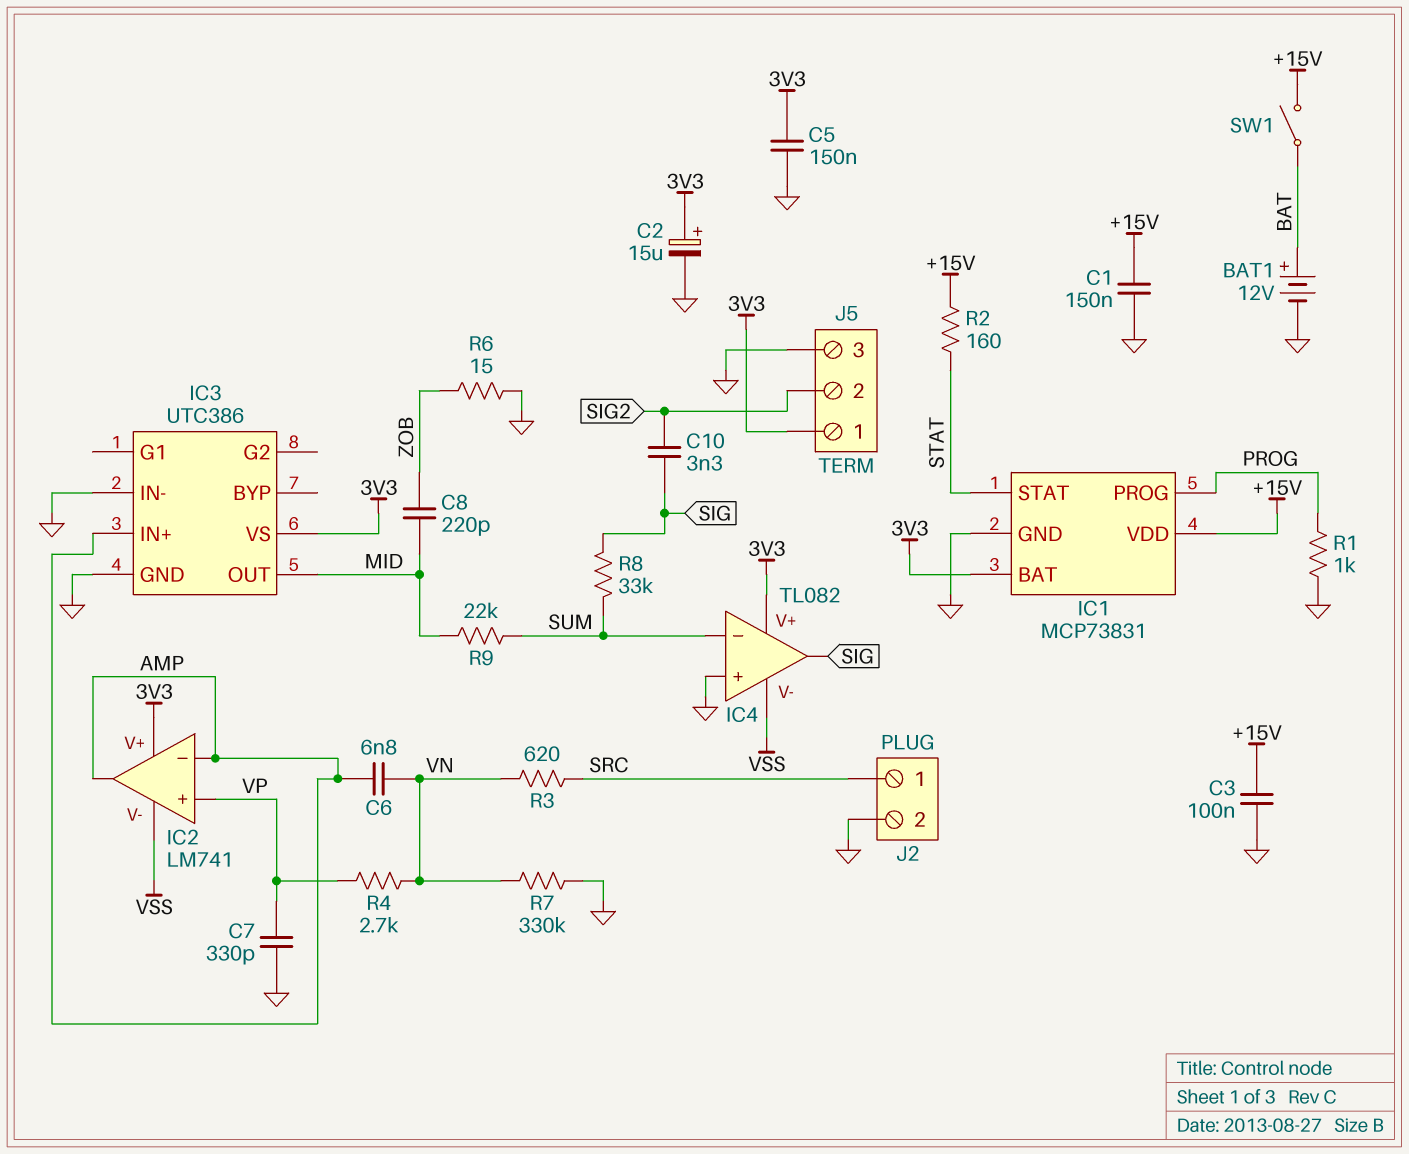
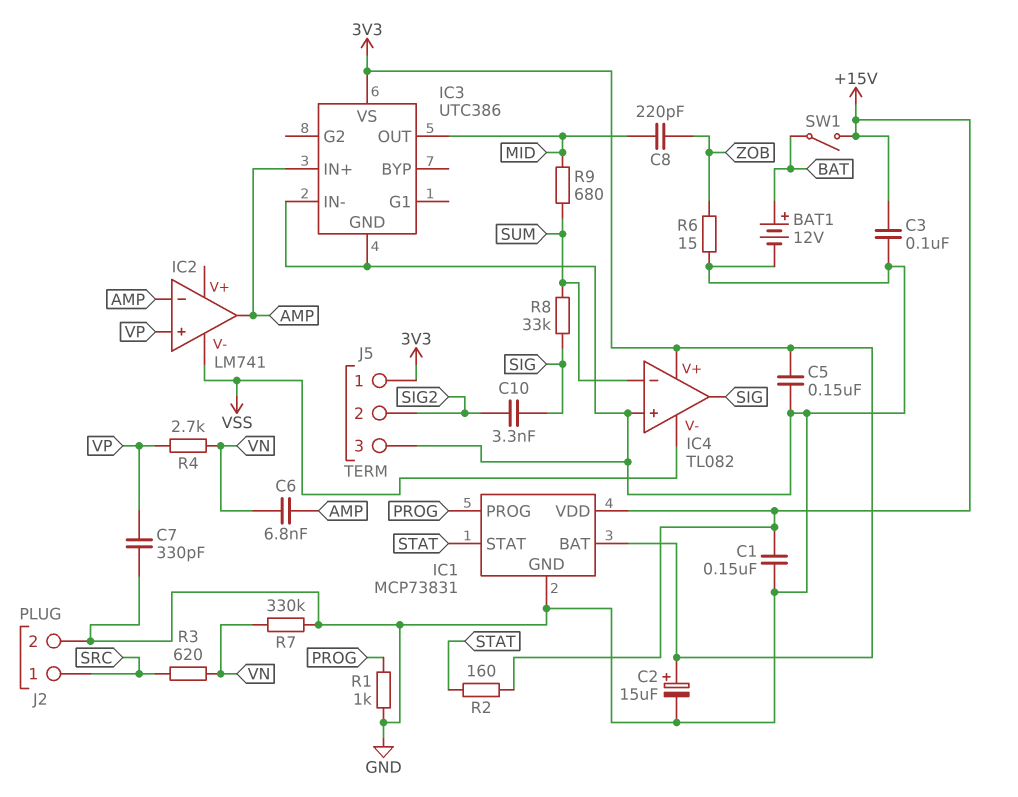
IC2 pin V+: 3V3 -> none
R9: 22k (MID, SUM) -> 680 (MID, SUM)

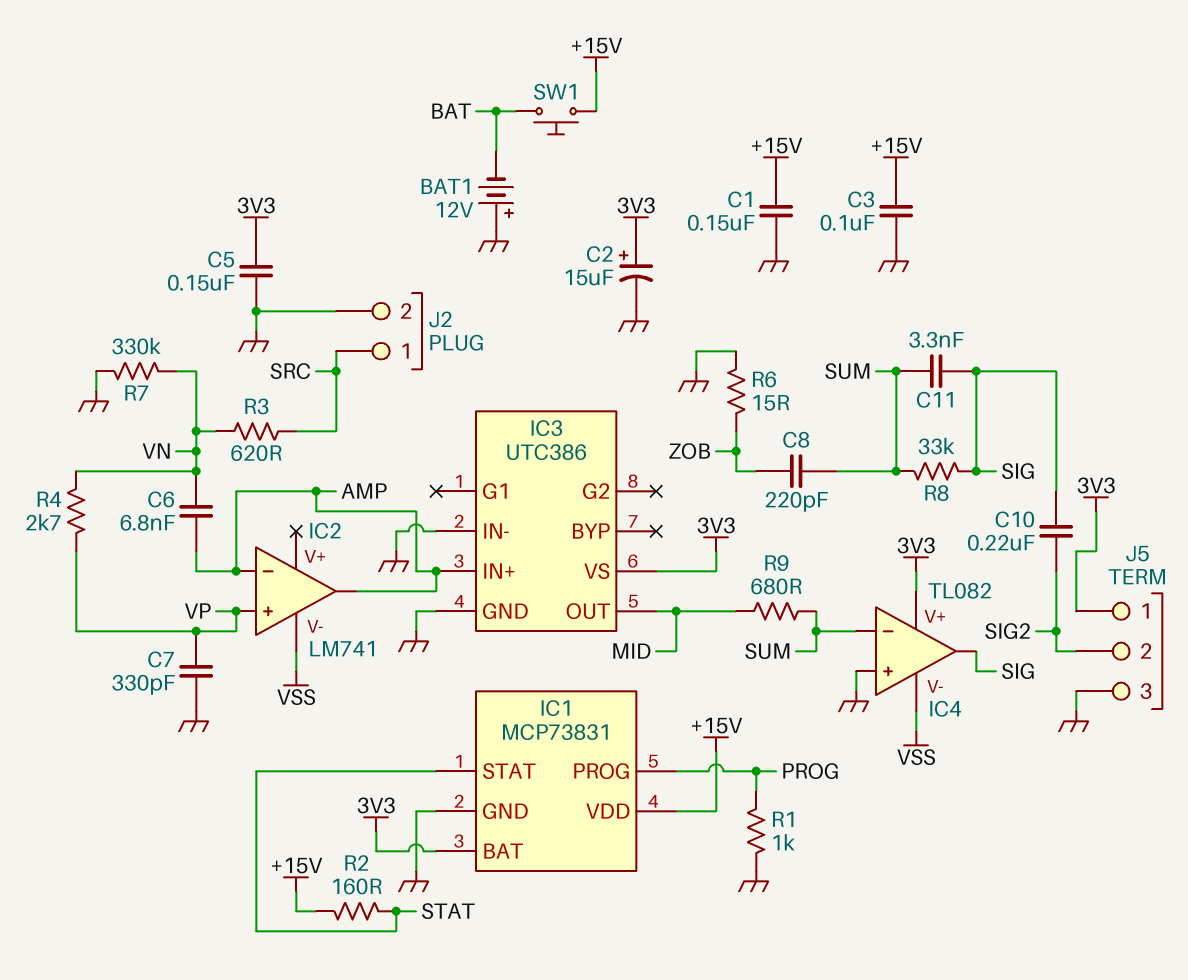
BAT1: 12V (plus BAT, minus GND) -> 12V (plus GND, minus BAT)
C8: 220pF (MID, ZOB) -> 220pF (SUM, ZOB)
C10: 3.3nF (SIG, SIG2) -> 220nF (SIG, SIG2)
C11: none -> 3.3nF (SIG, SUM)
SW1: switch (+15V, BAT) -> button (+15V, BAT)

